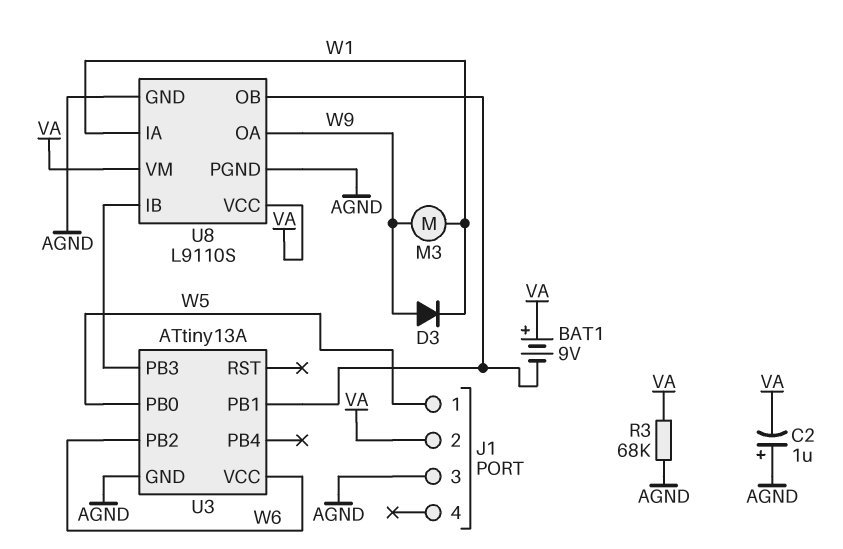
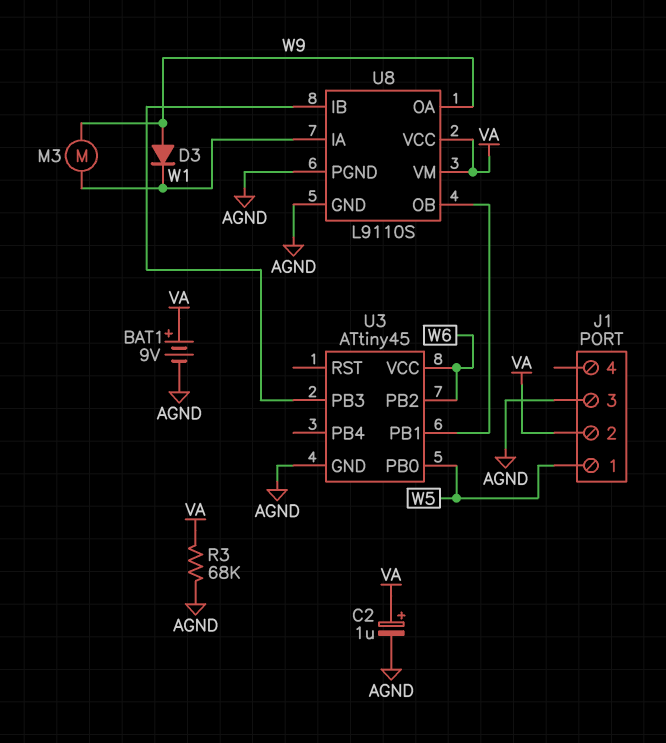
BAT1: 9V (plus VA, minus U3/PB1) -> 9V (plus VA, minus AGND)
C2: 1uF (plus AGND, minus VA) -> 1uF (plus VA, minus AGND)
U3: ATtiny13A -> ATtiny45

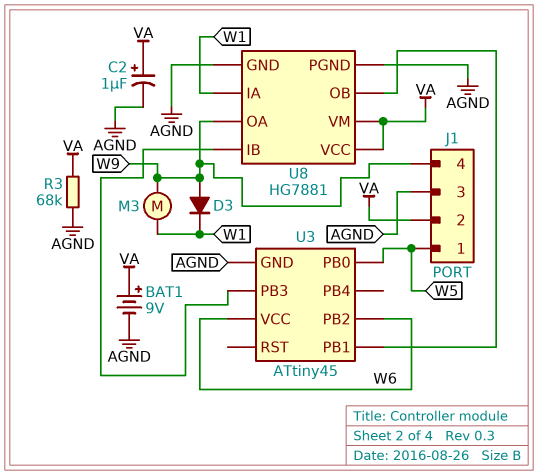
J1 pin 4: none -> W9
U8: L9110S -> HG7881

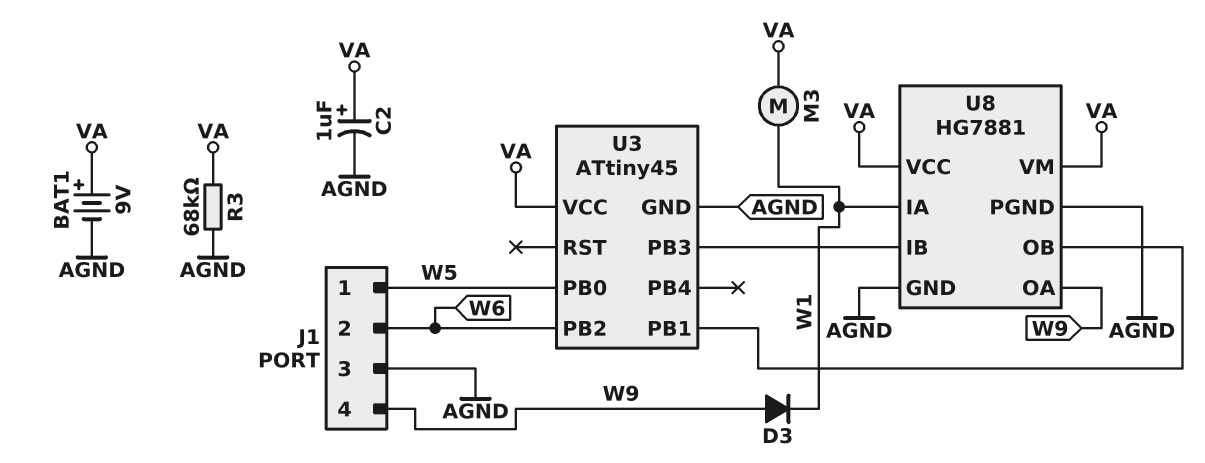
J1 pin 2: VA -> W6
M3: motor (W1, W9) -> motor (VA, W1)
U3 pin VCC: W6 -> VA

